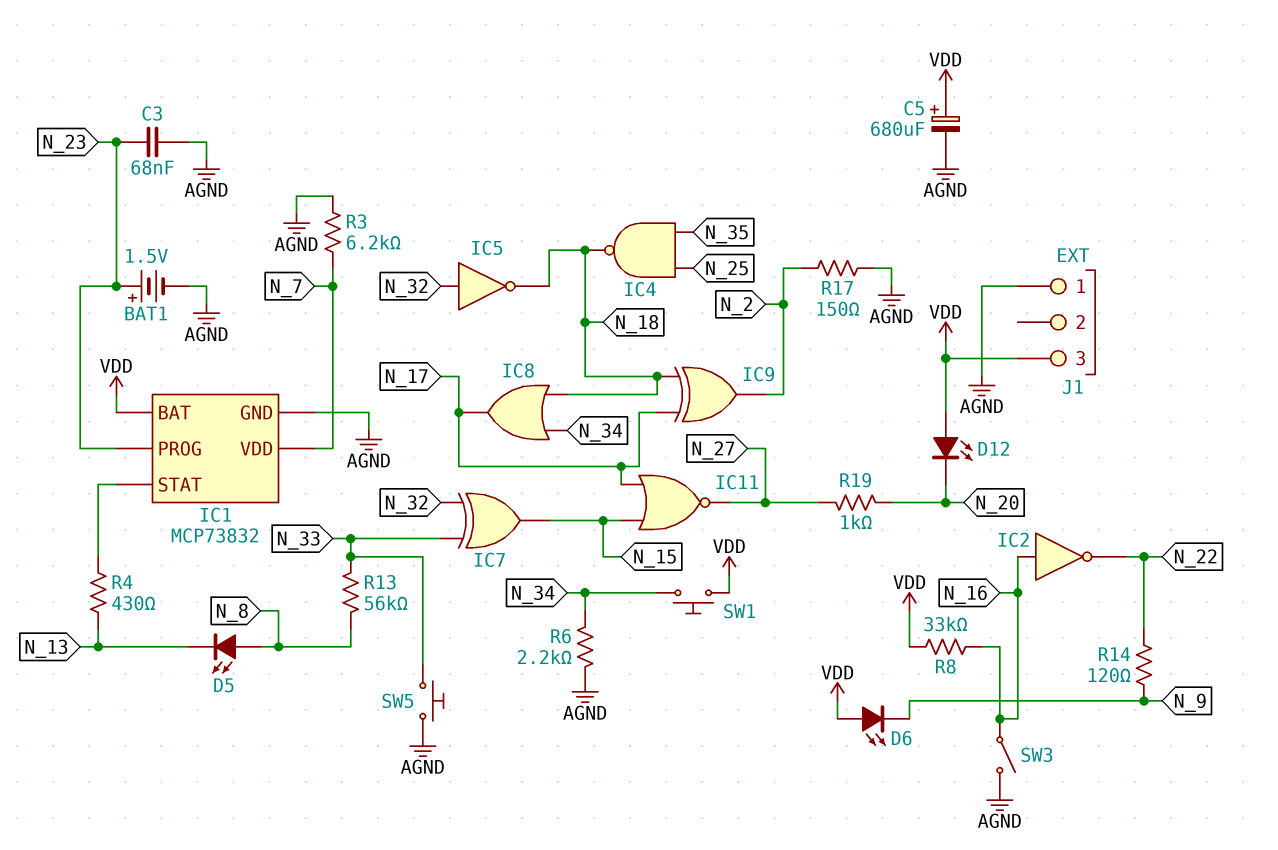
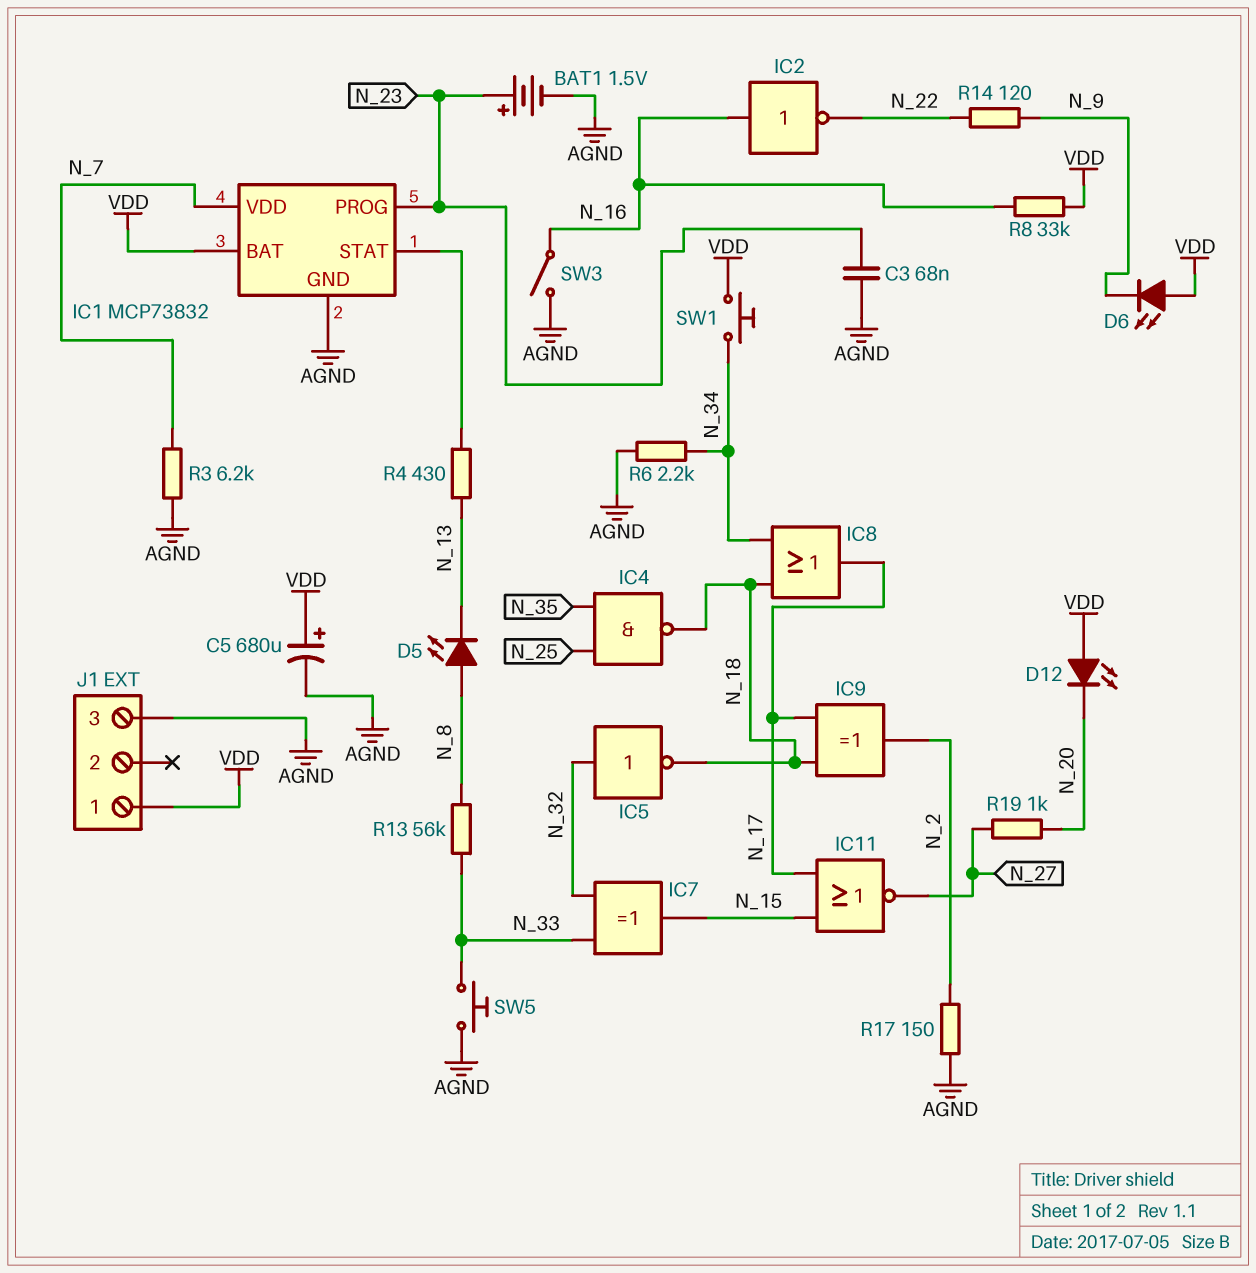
J1 pin 1: AGND -> VDD
J1 pin 3: VDD -> AGND

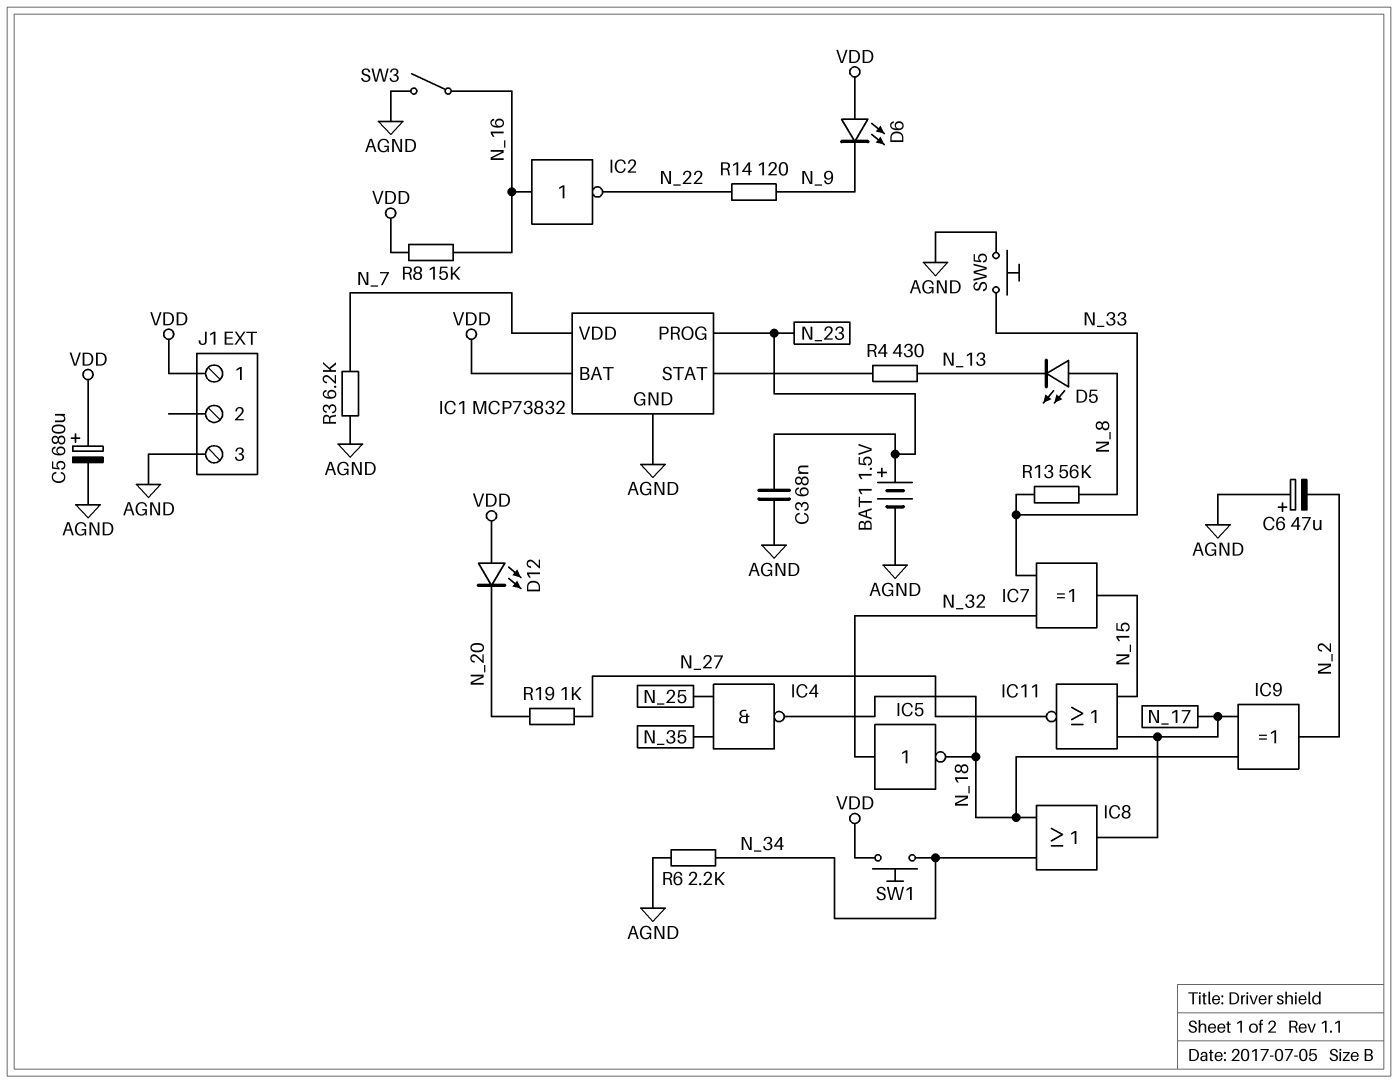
C6: none -> 47uF (plus AGND, minus N_2)
R8: 33k (N_16, VDD) -> 15k (N_16, VDD)
R17: 150 (AGND, N_2) -> none

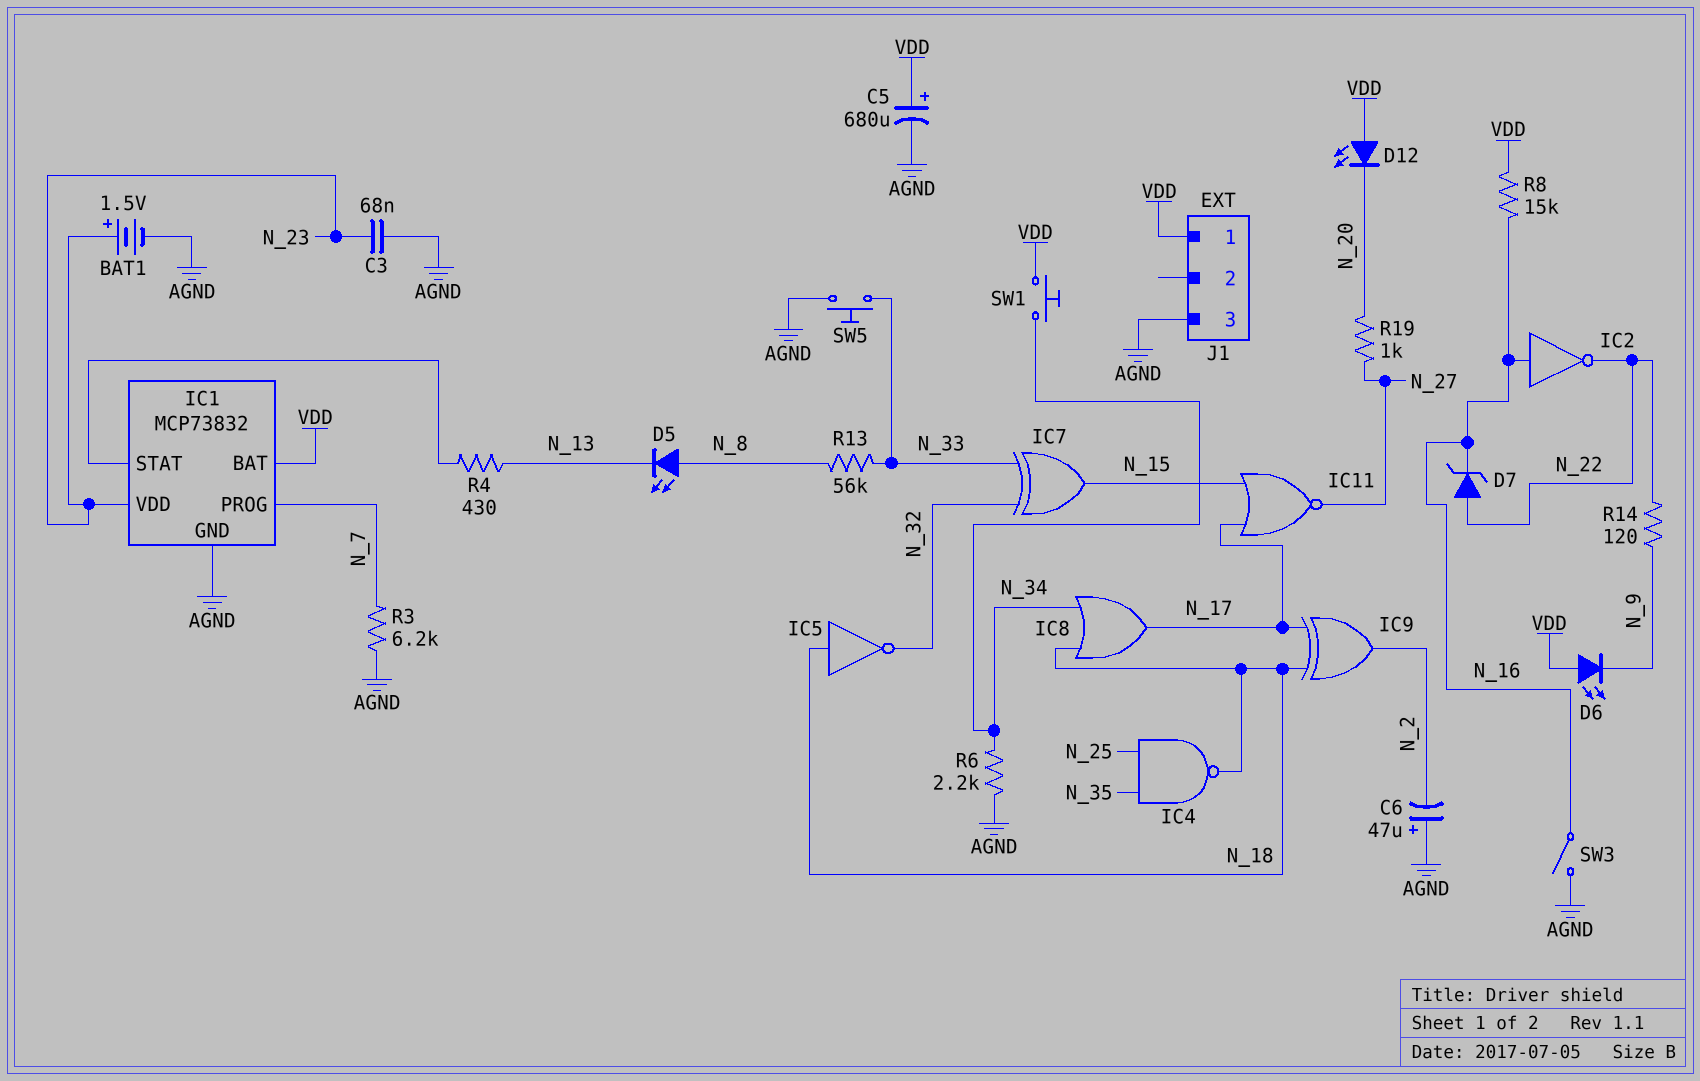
D7: none -> zener (A N_22, K N_16)
IC1 pin PROG: N_23 -> N_7
IC1 pin VDD: N_7 -> N_23
IC5: NOT (in N_32, out N_18) -> NOT (in N_18, out N_32)

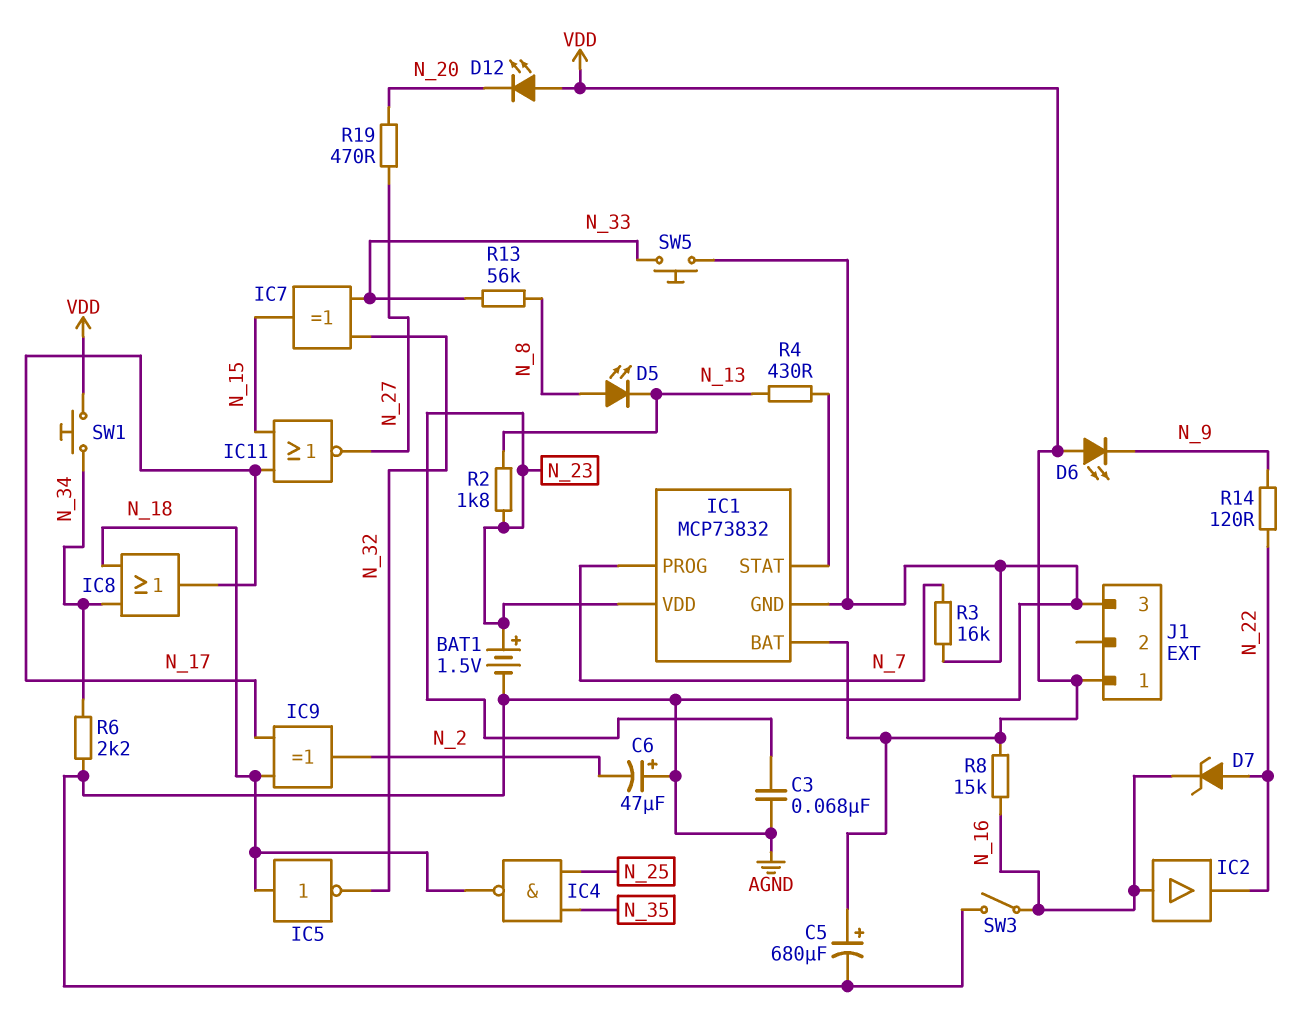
IC2: NOT (in N_16, out N_22) -> buffer (in N_16, out N_22)
R2: none -> 1.8k (N_13, N_23)
R3: 6.2k (AGND, N_7) -> 16k (AGND, N_7)
R19: 1k (N_20, N_27) -> 470 (N_20, N_27)

